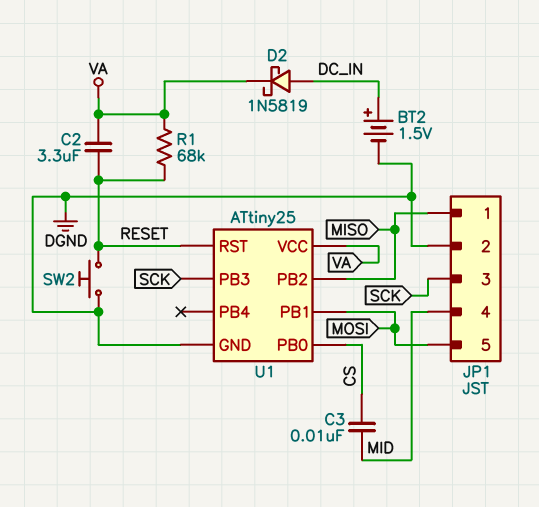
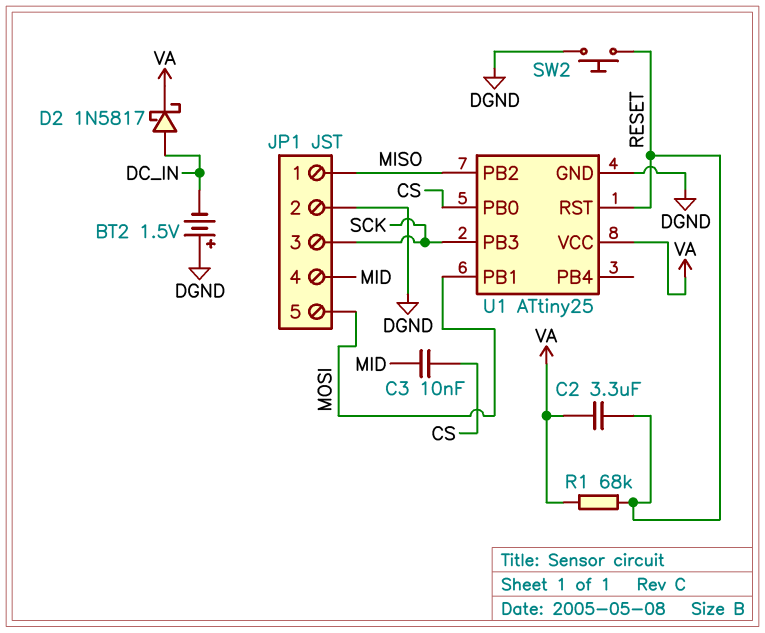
BT2: 1.5V (plus DC_IN, minus DGND) -> 1.5V (plus DGND, minus DC_IN)
D2: schottky 1N5819 (A DC_IN, K VA) -> schottky 1N5817 (A DC_IN, K VA)

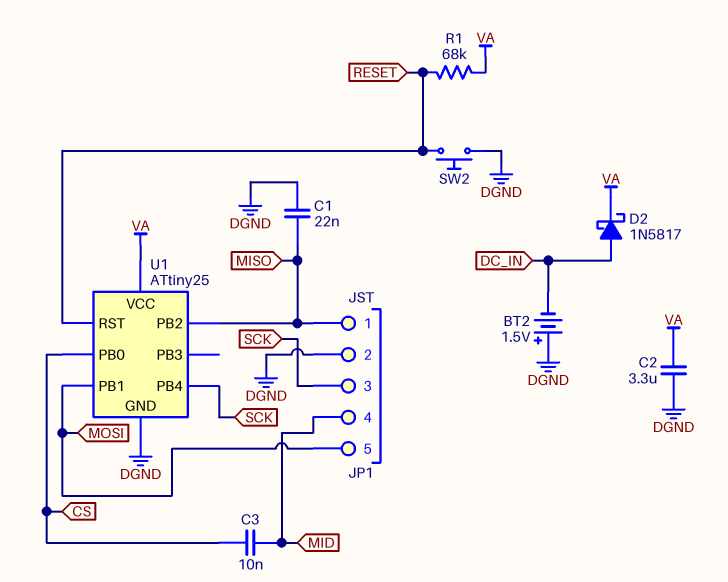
C1: none -> 22nF (DGND, MISO)
C2: 3.3uF (RESET, VA) -> 3.3uF (DGND, VA)
U1 pin PB3: SCK -> none
U1 pin PB4: none -> SCK

